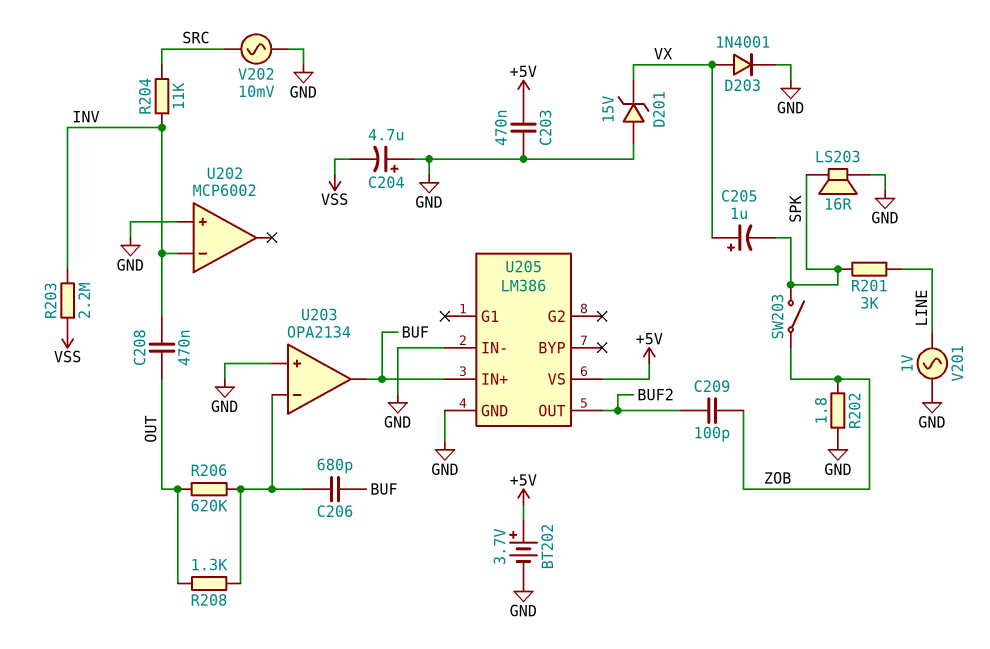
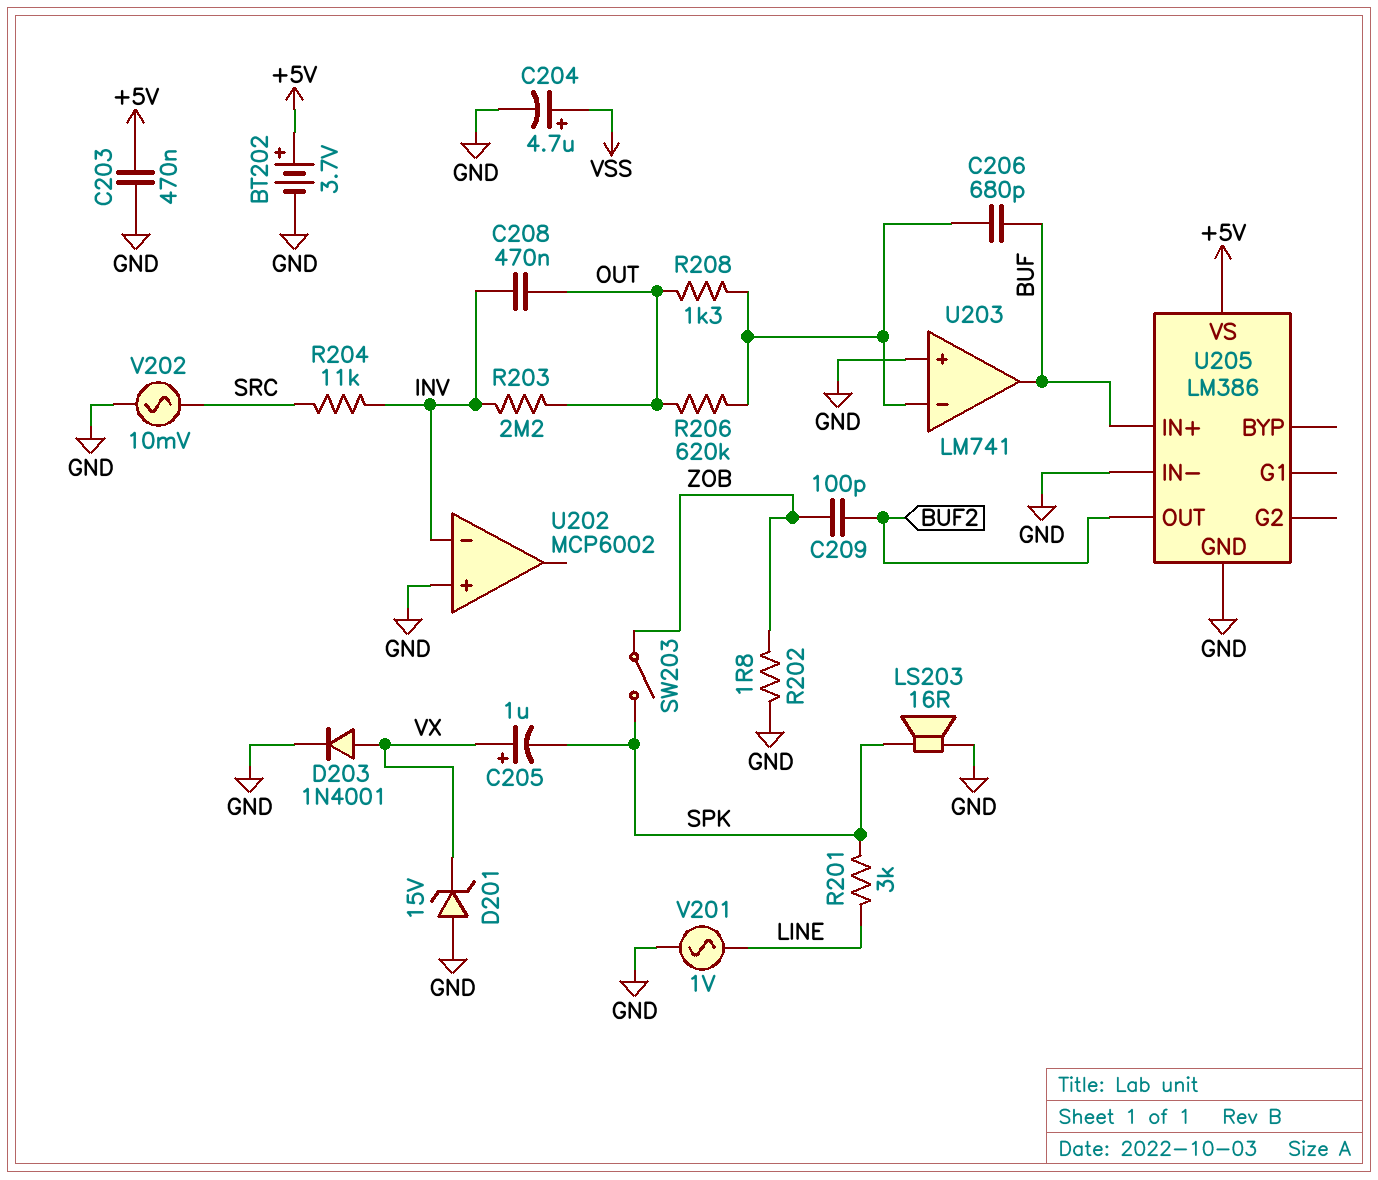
C204: 4.7uF (plus GND, minus VSS) -> 4.7uF (plus VSS, minus GND)
R203: 2.2M (INV, VSS) -> 2.2M (INV, OUT)
U203: OPA2134 -> LM741

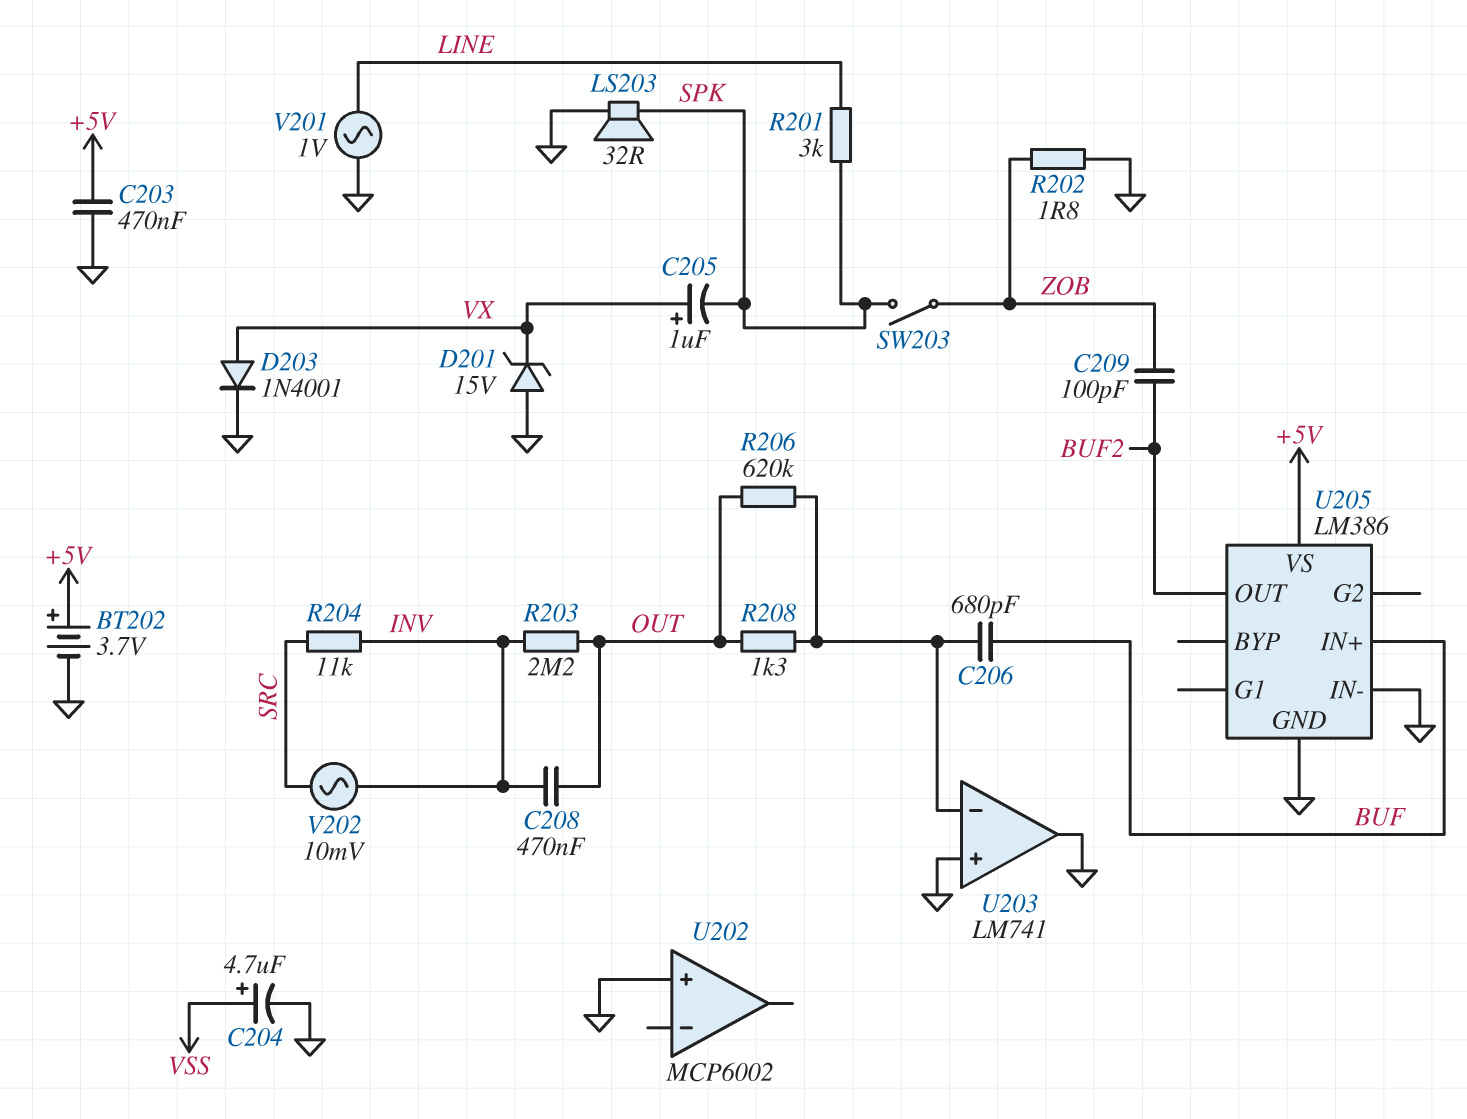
LS203: speaker 16R (GND, SPK) -> speaker 32R (GND, SPK)
U202 pin in-: INV -> none
U203 pin out: BUF -> GND
V202: AC 10mV (GND, SRC) -> AC 10mV (INV, SRC)

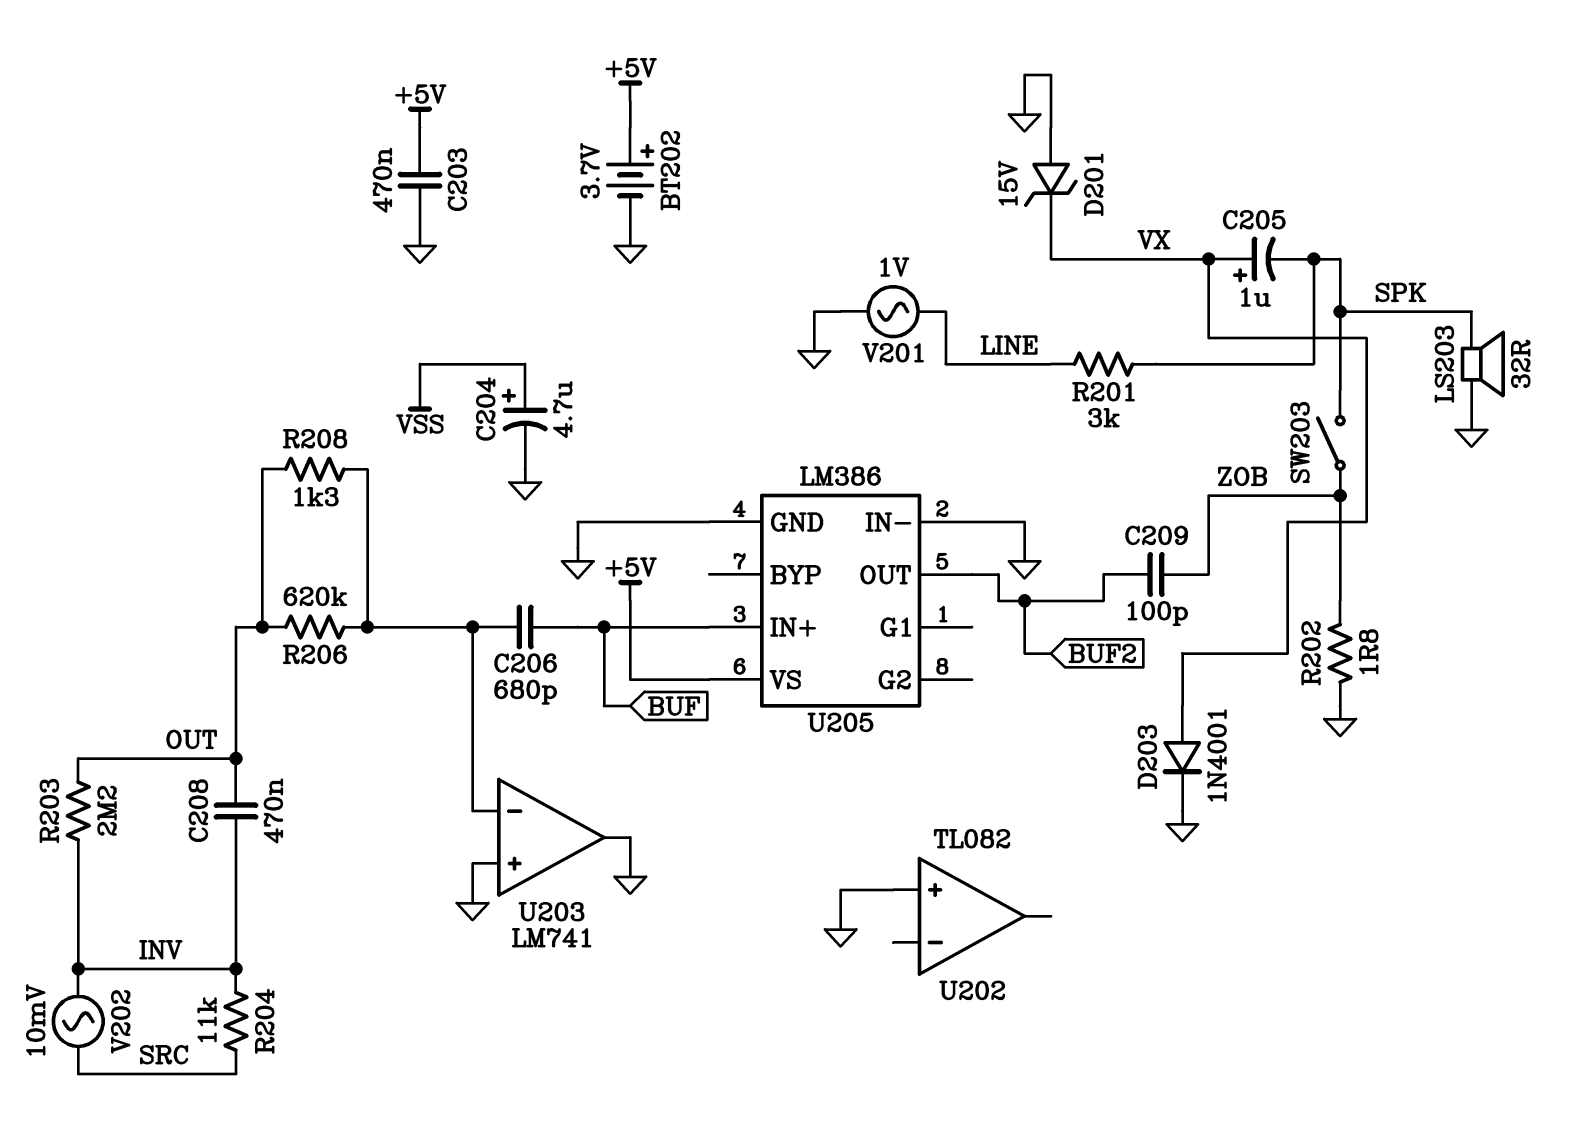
U202: MCP6002 -> TL082

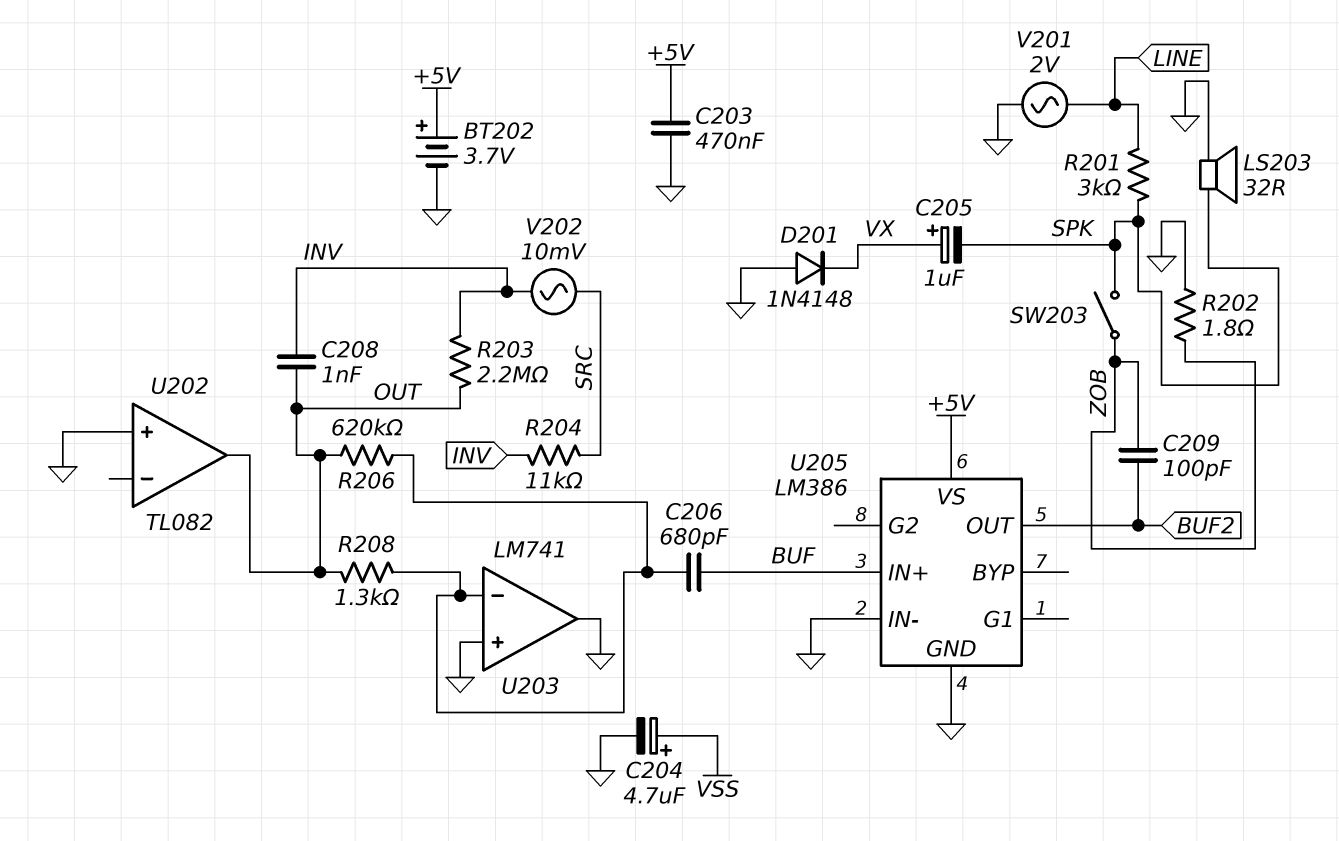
C208: 470nF (INV, OUT) -> 1nF (INV, OUT)
D201: zener 15V (A GND, K VX) -> diode 1N4148 (A GND, K VX)
D203: diode 1N4001 (A VX, K GND) -> none
U202 pin out: none -> OUT
V201: AC 1V (GND, LINE) -> AC 2V (GND, LINE)

